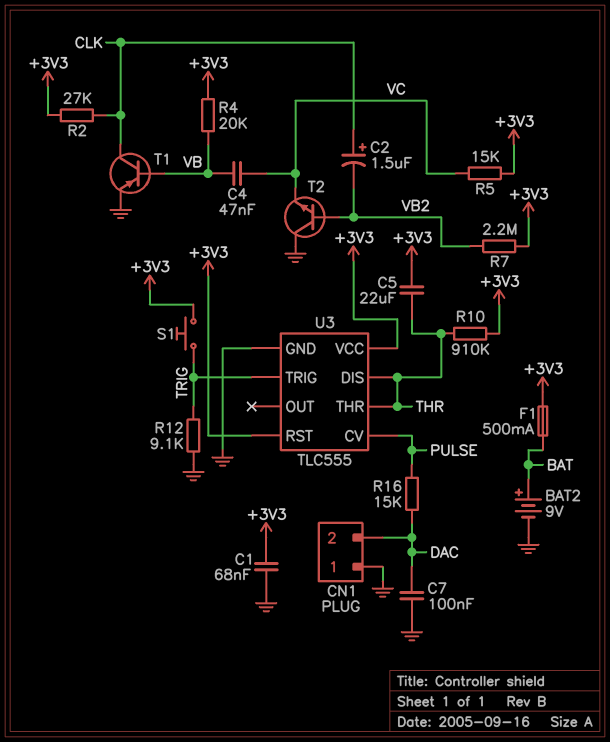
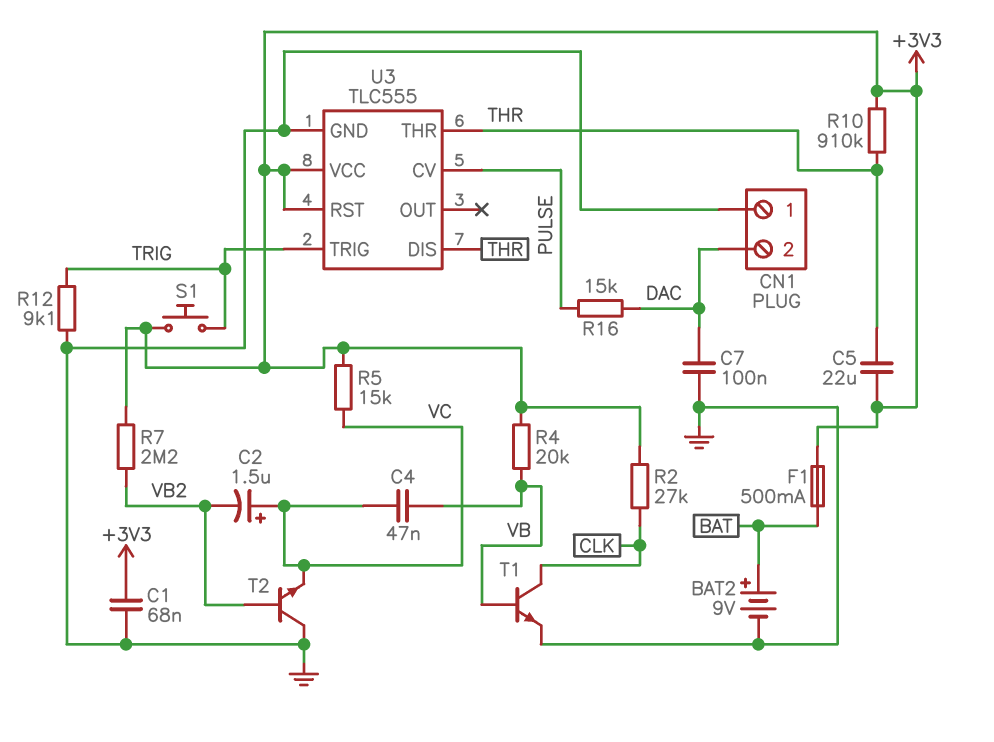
C2: 1.5uF (plus CLK, minus VB2) -> 1.5uF (plus VC, minus VB2)
T1: PNP (B VB, C CLK, E GND) -> NPN (B VB, C CLK, E GND)

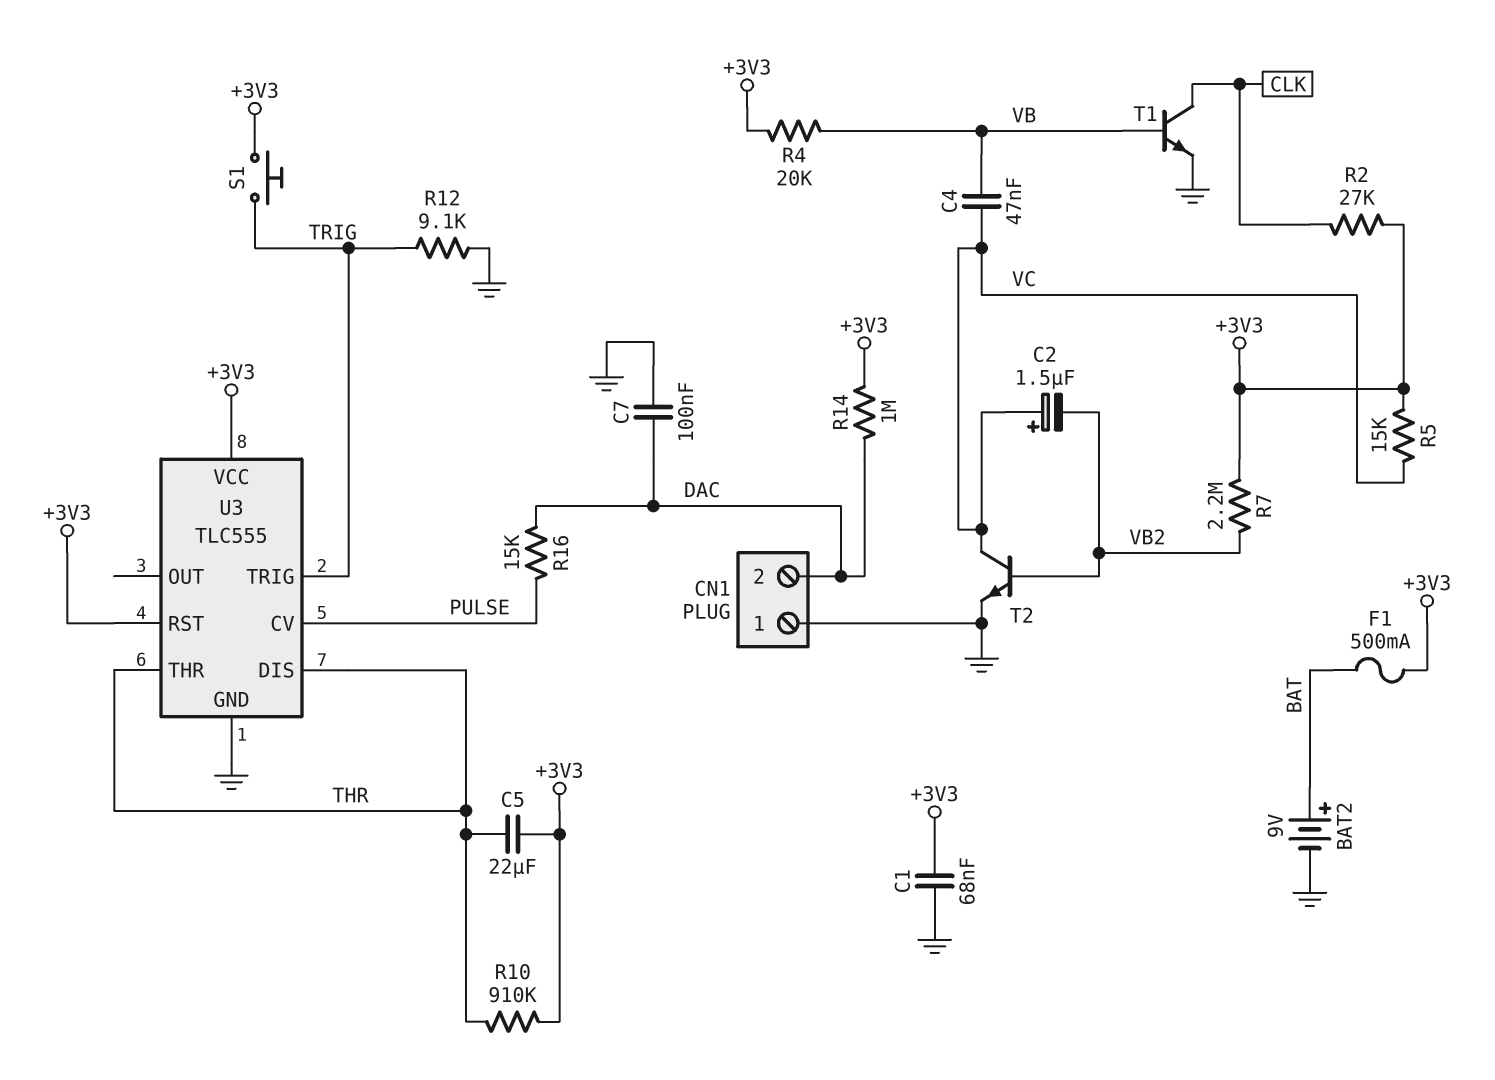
R14: none -> 1M (+3V3, DAC)
T2: NPN (B VB2, C GND, E VC) -> NPN (B VB2, C VC, E GND)

